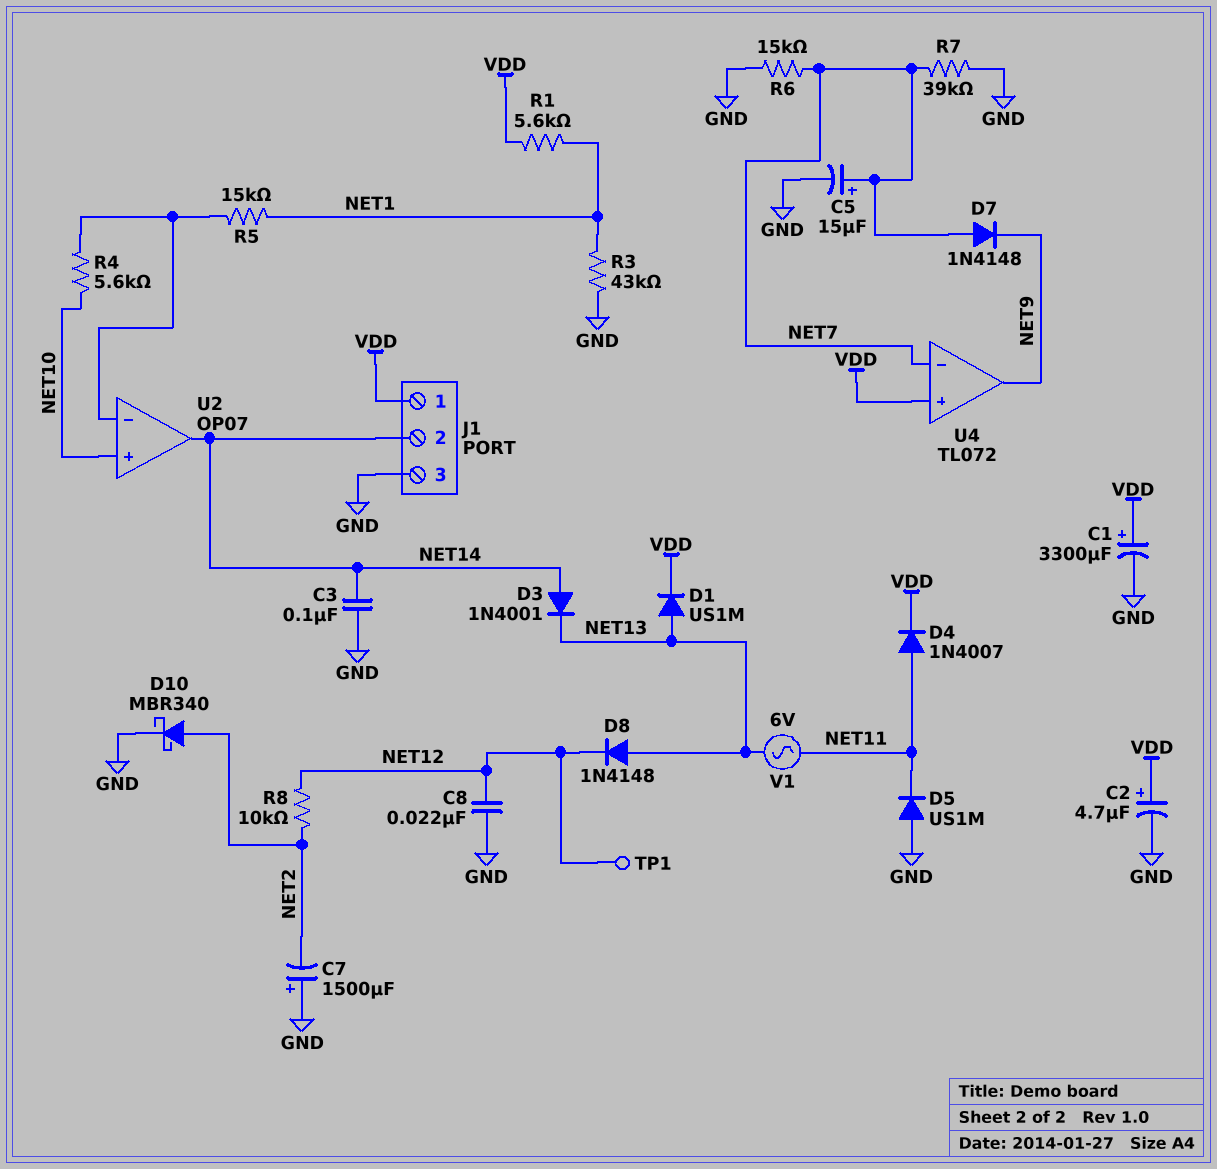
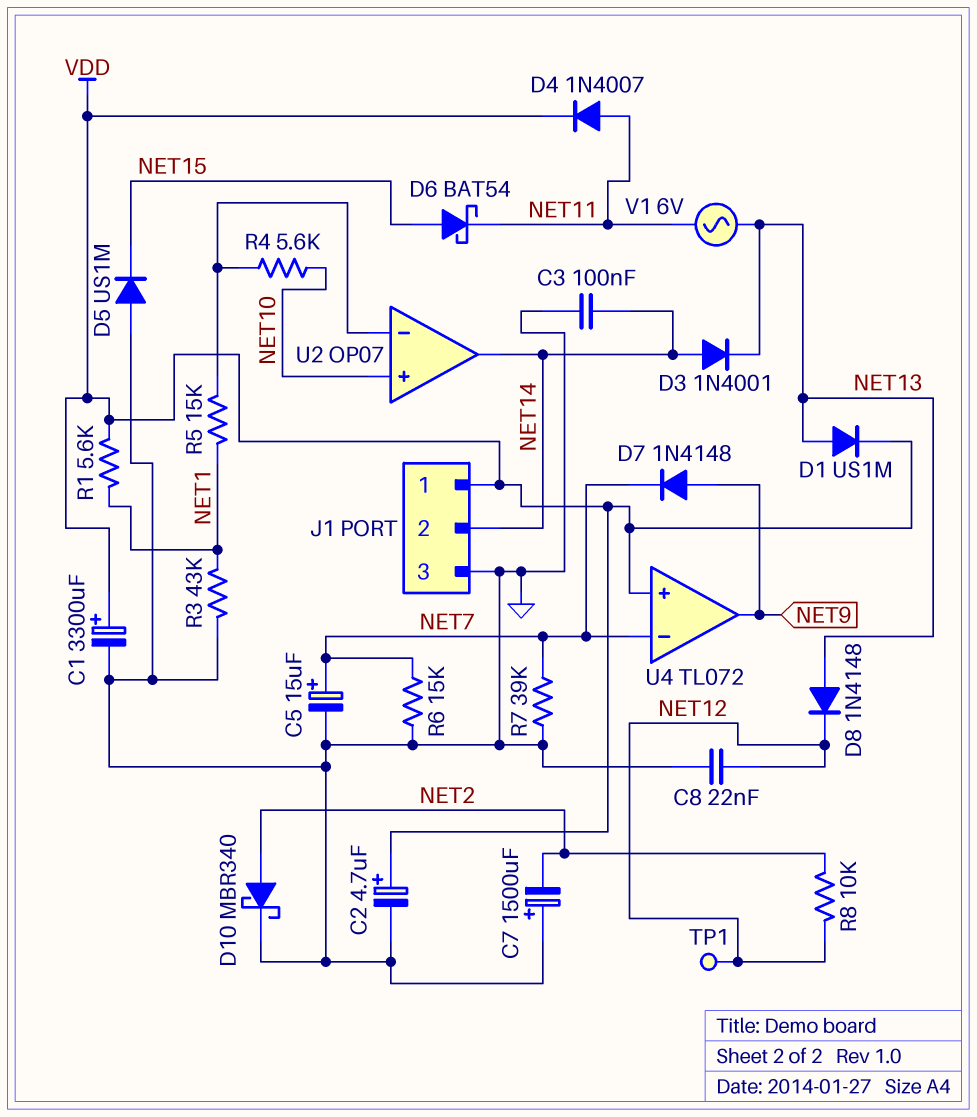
D5: diode US1M (A GND, K NET11) -> diode US1M (A GND, K NET15)
D6: none -> schottky BAT54 (A NET15, K NET11)
D7: diode 1N4148 (A NET7, K NET9) -> diode 1N4148 (A NET9, K NET7)

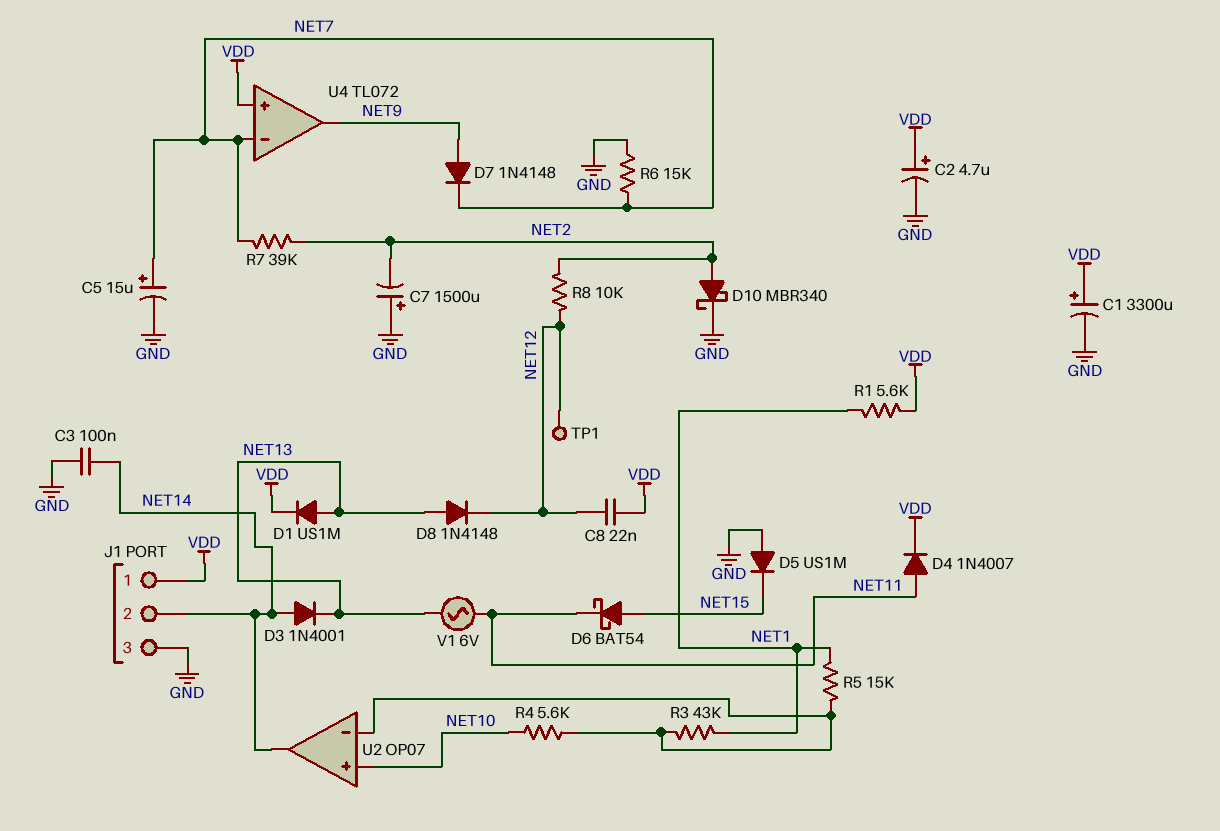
C8: 22nF (GND, NET12) -> 22nF (NET12, VDD)
R3: 43k (GND, NET1) -> 43k (NET1, U2/in-)
R7: 39k (GND, NET7) -> 39k (NET2, NET7)

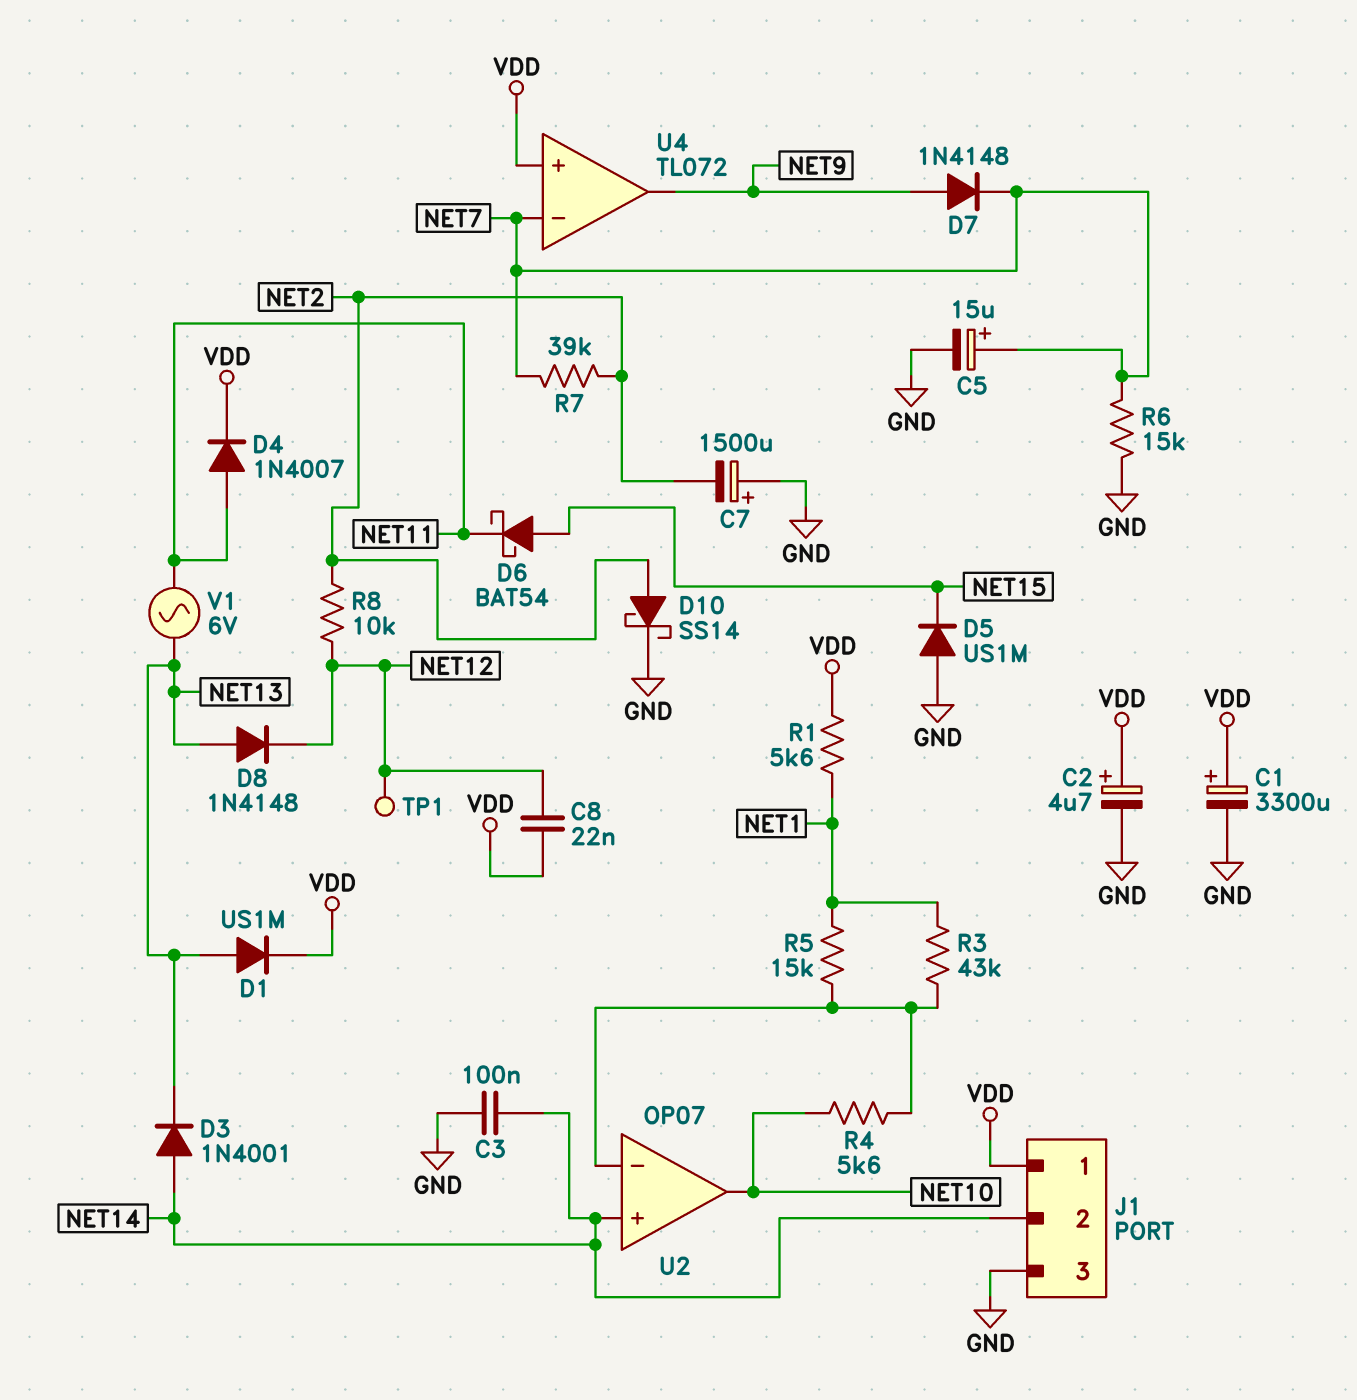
D10: schottky MBR340 (A NET2, K GND) -> schottky SS14 (A NET2, K GND)
U2 pin in+: NET10 -> NET14
U2 pin out: NET14 -> NET10

